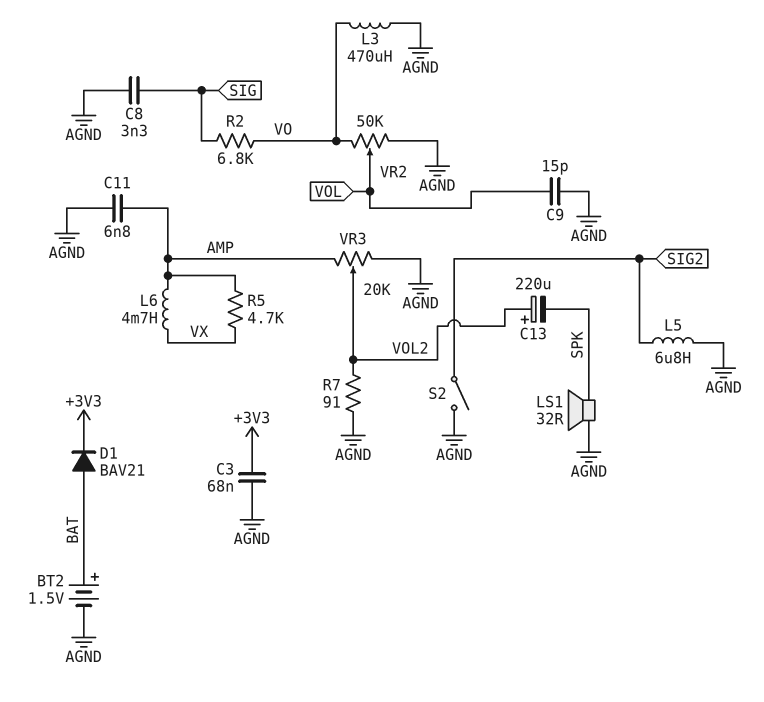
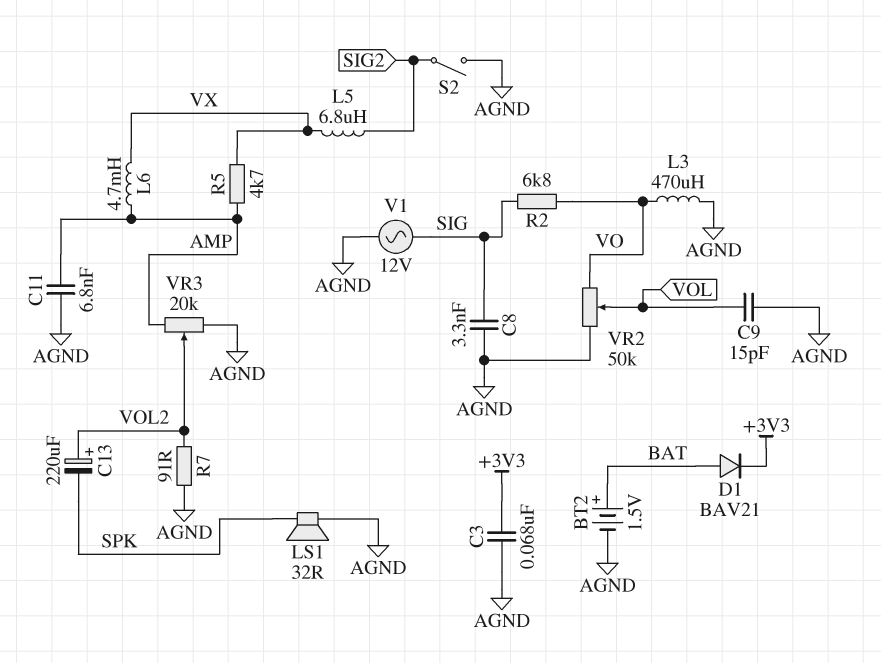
L5: 6.8uH (AGND, SIG2) -> 6.8uH (SIG2, VX)
V1: none -> AC 12V (AGND, SIG)

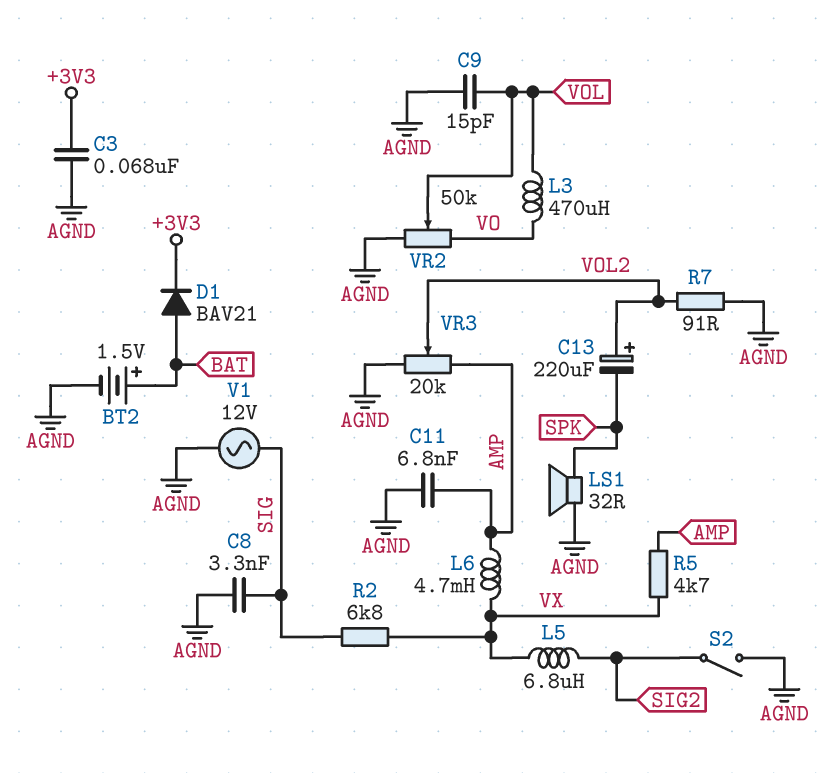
L3: 470uH (AGND, VO) -> 470uH (VO, VOL)
R2: 6.8k (SIG, VO) -> 6.8k (SIG, VX)

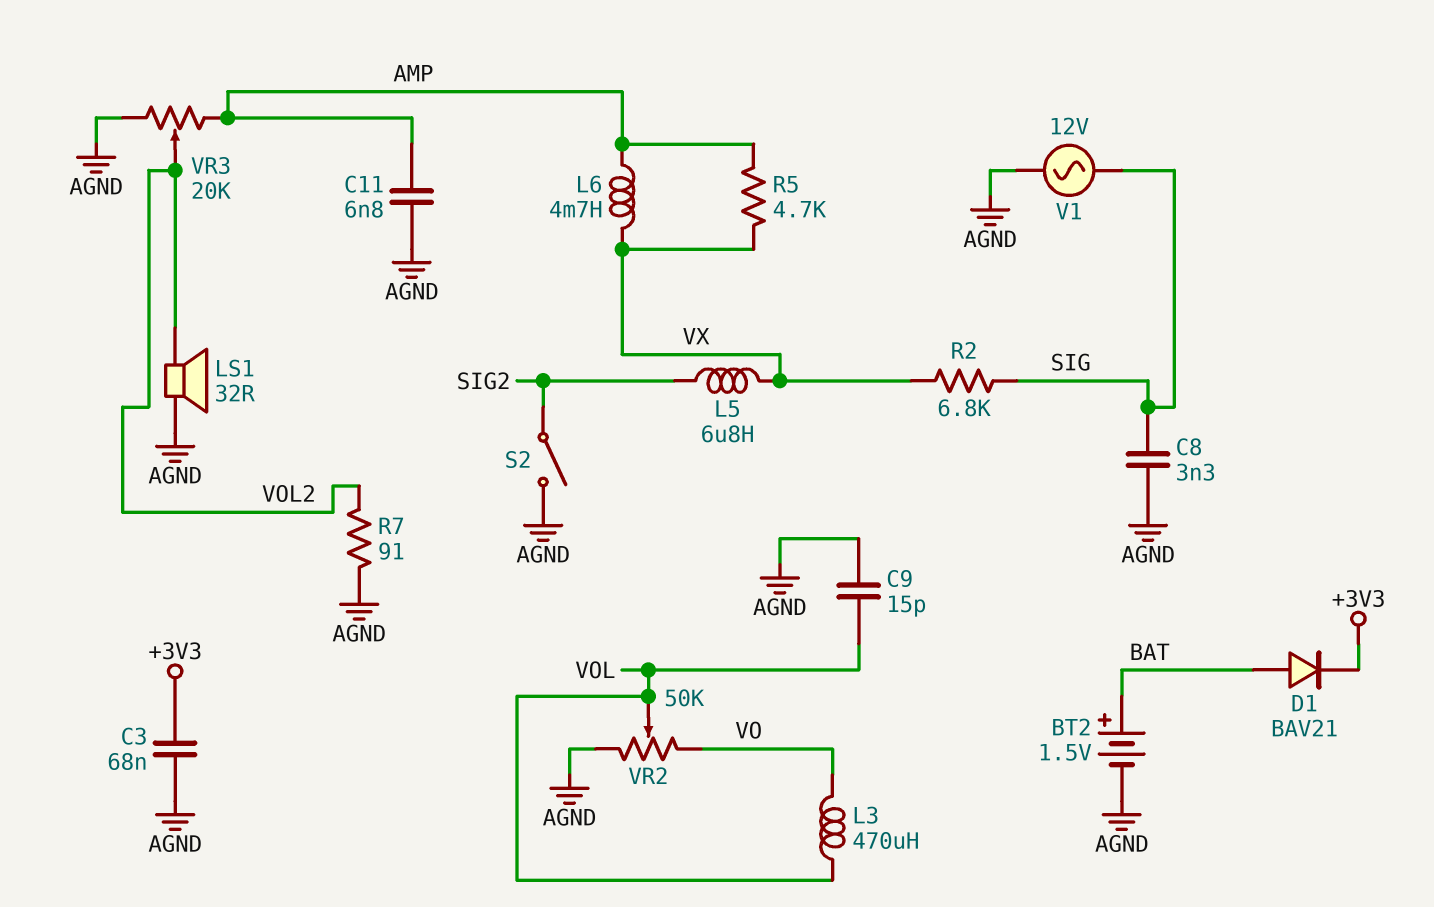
C13: 220uF (plus VOL2, minus SPK) -> none
LS1: speaker 32R (AGND, SPK) -> speaker 32R (AGND, VOL2)

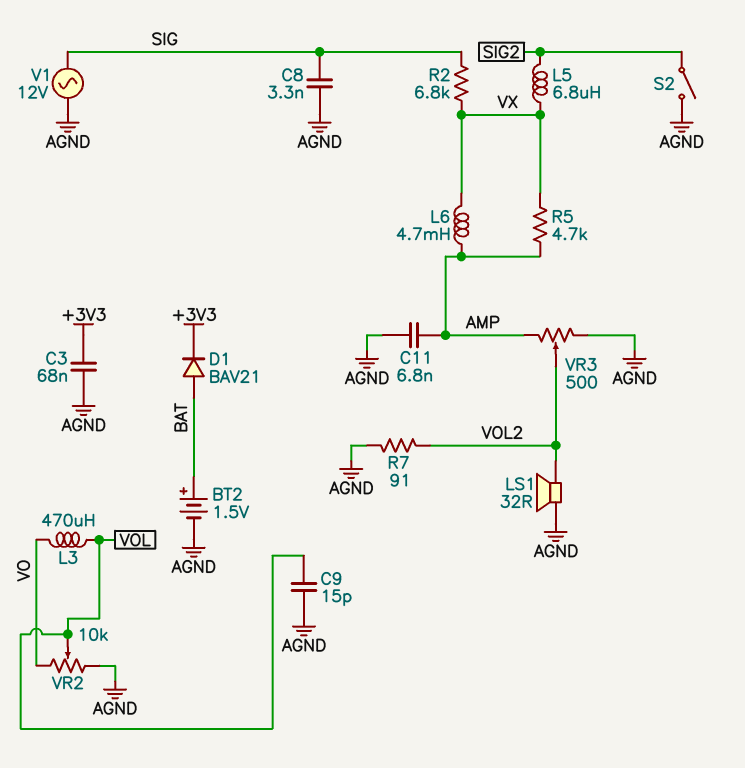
VR2: 50k (AGND, VO, wiper VOL) -> 10k (AGND, VO, wiper VOL)
VR3: 20k (AGND, AMP, wiper VOL2) -> 500 (AGND, AMP, wiper VOL2)

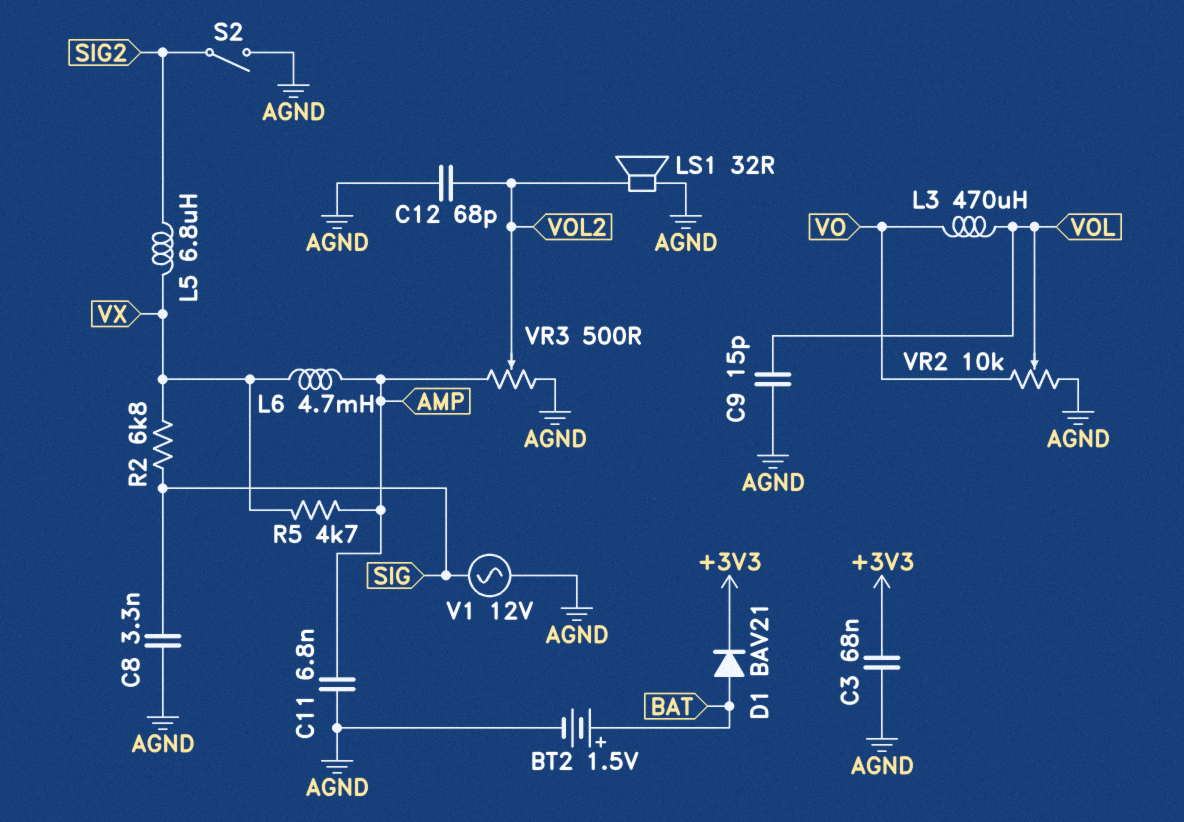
C12: none -> 68pF (AGND, VOL2)
R7: 91 (AGND, VOL2) -> none

